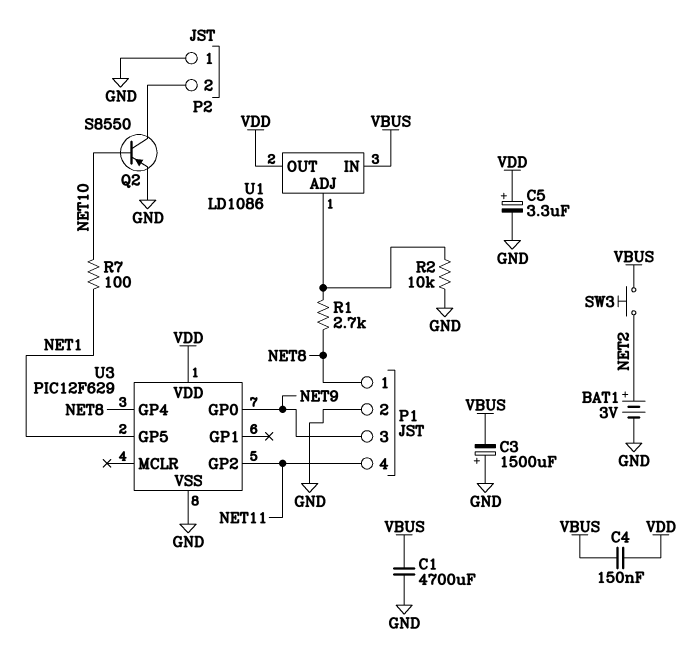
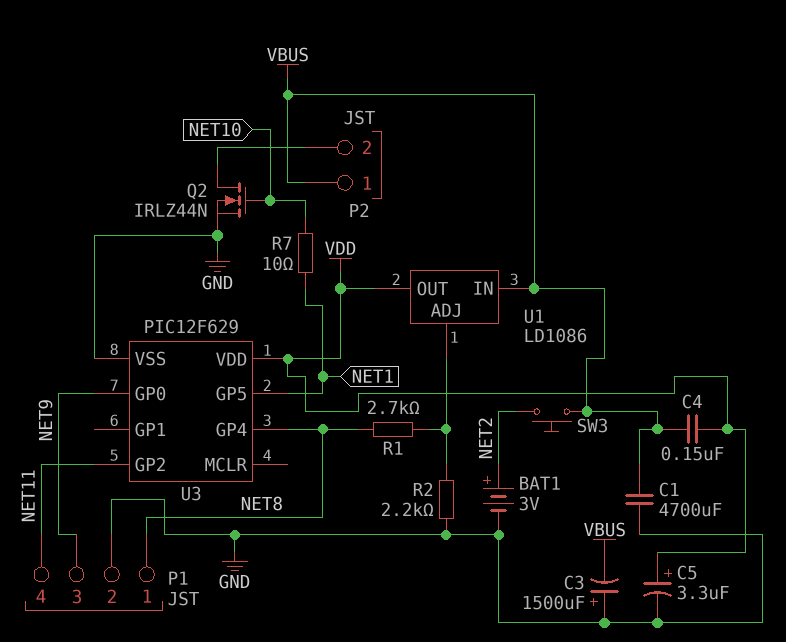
P2 pin 1: GND -> VBUS
Q2: PNP S8550 (B NET10, C P2/2, E GND) -> NMOS IRLZ44N (G NET10, D P2/2, S GND)
R2: 10k (GND, U1/ADJ) -> 2.2k (GND, U1/ADJ)
R7: 100 (NET1, NET10) -> 10 (NET1, NET10)

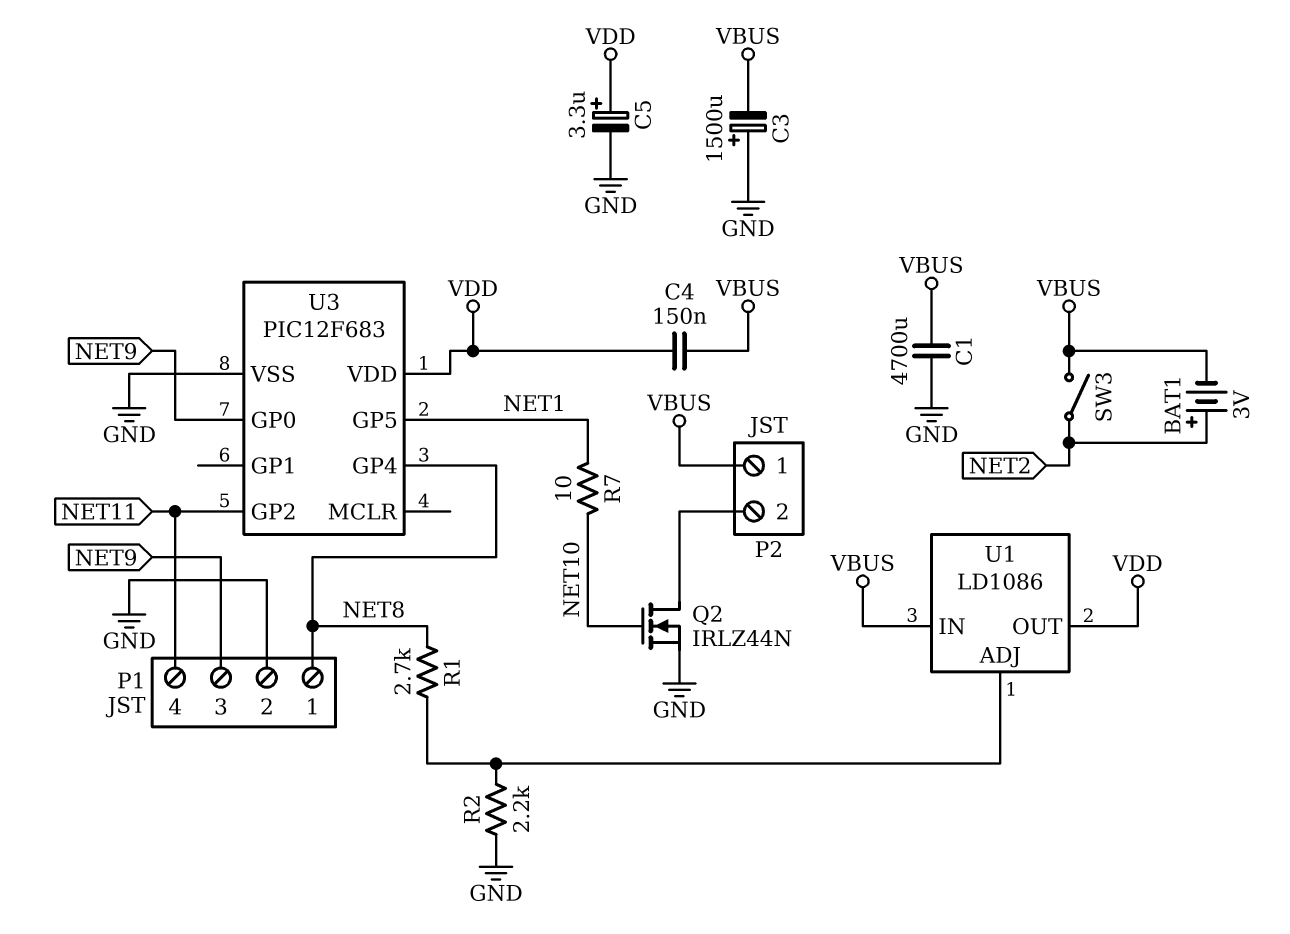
BAT1: 3V (plus NET2, minus GND) -> 3V (plus NET2, minus VBUS)
SW3: button (NET2, VBUS) -> switch (NET2, VBUS)
U3: PIC12F629 -> PIC12F683

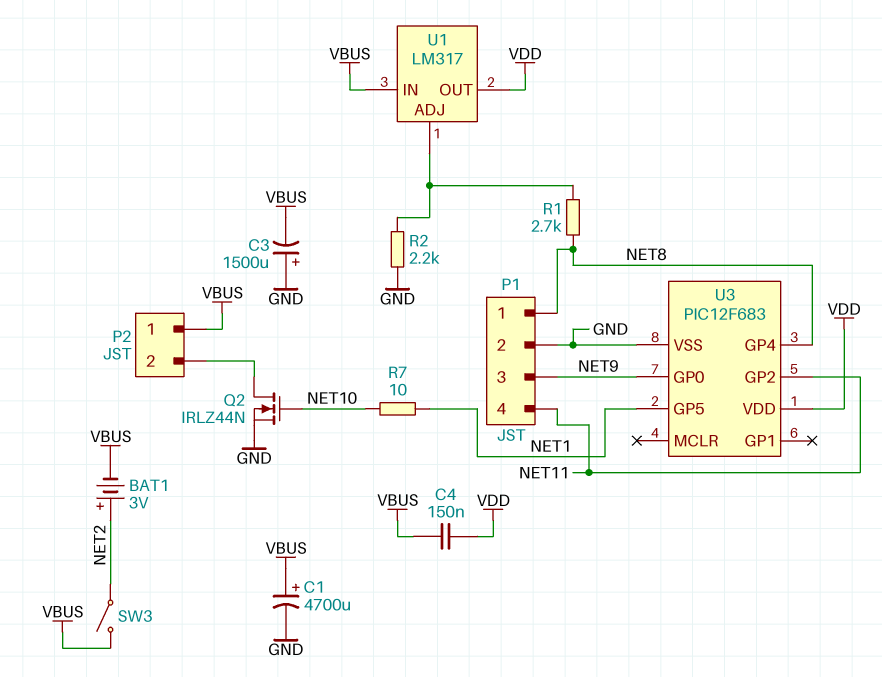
C1: 4700uF (GND, VBUS) -> 4700uF (plus VBUS, minus GND)
C5: 3.3uF (plus VDD, minus GND) -> none
U1: LD1086 -> LM317

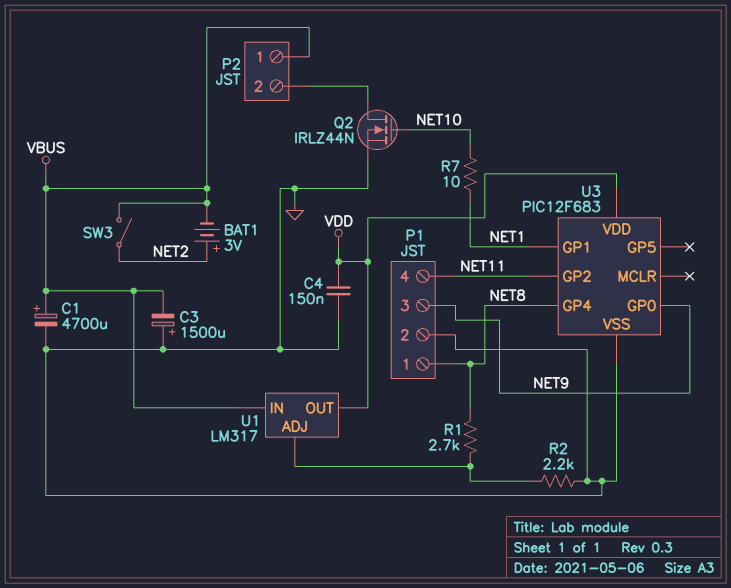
C4: 150nF (VBUS, VDD) -> 150nF (GND, VDD)
U3 pin GP1: none -> NET1
U3 pin GP5: NET1 -> none

